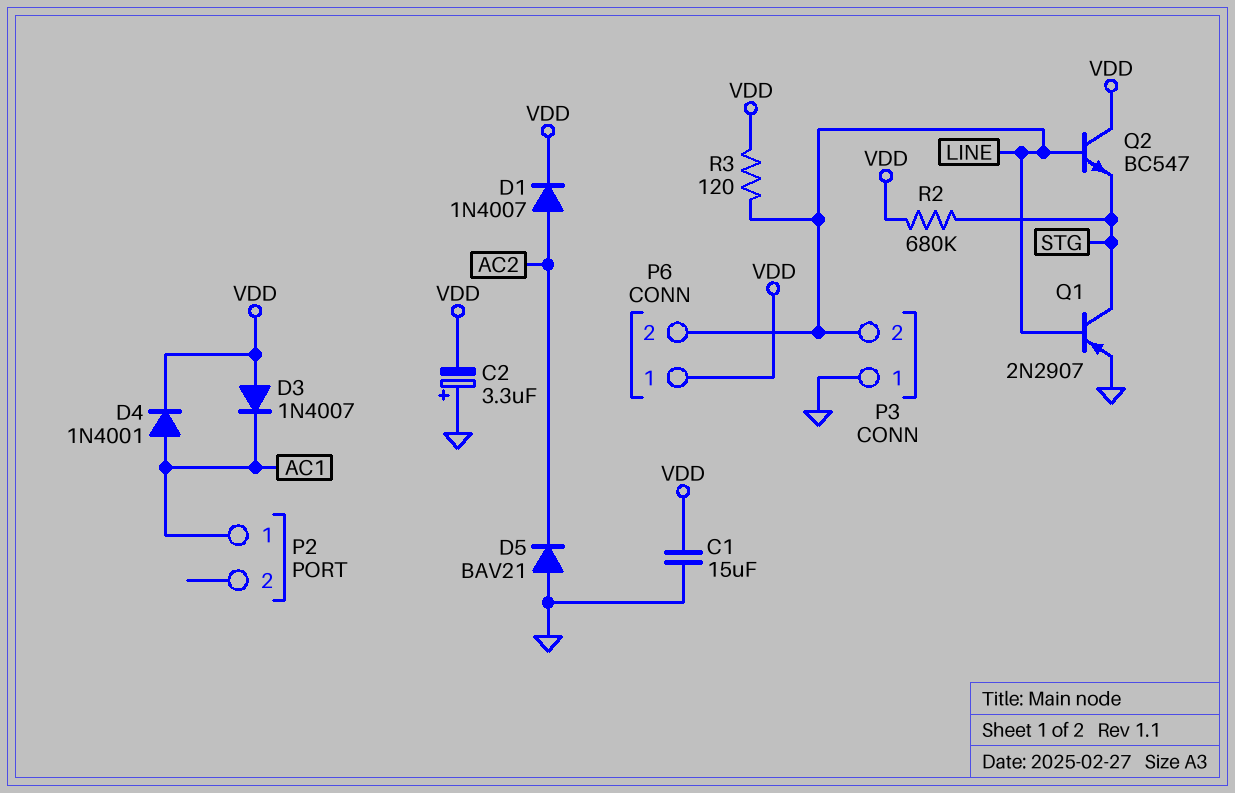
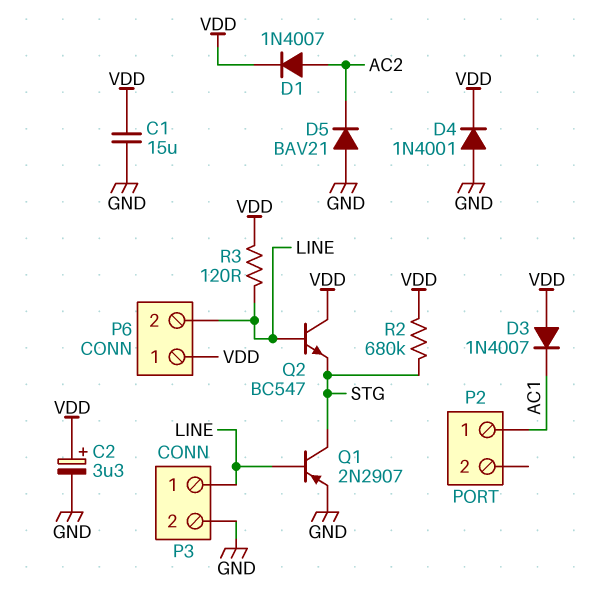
C2: 3.3uF (plus GND, minus VDD) -> 3.3uF (plus VDD, minus GND)
D4: diode 1N4001 (A AC1, K VDD) -> diode 1N4001 (A GND, K VDD)
P3 pin 1: GND -> LINE
P3 pin 2: LINE -> GND

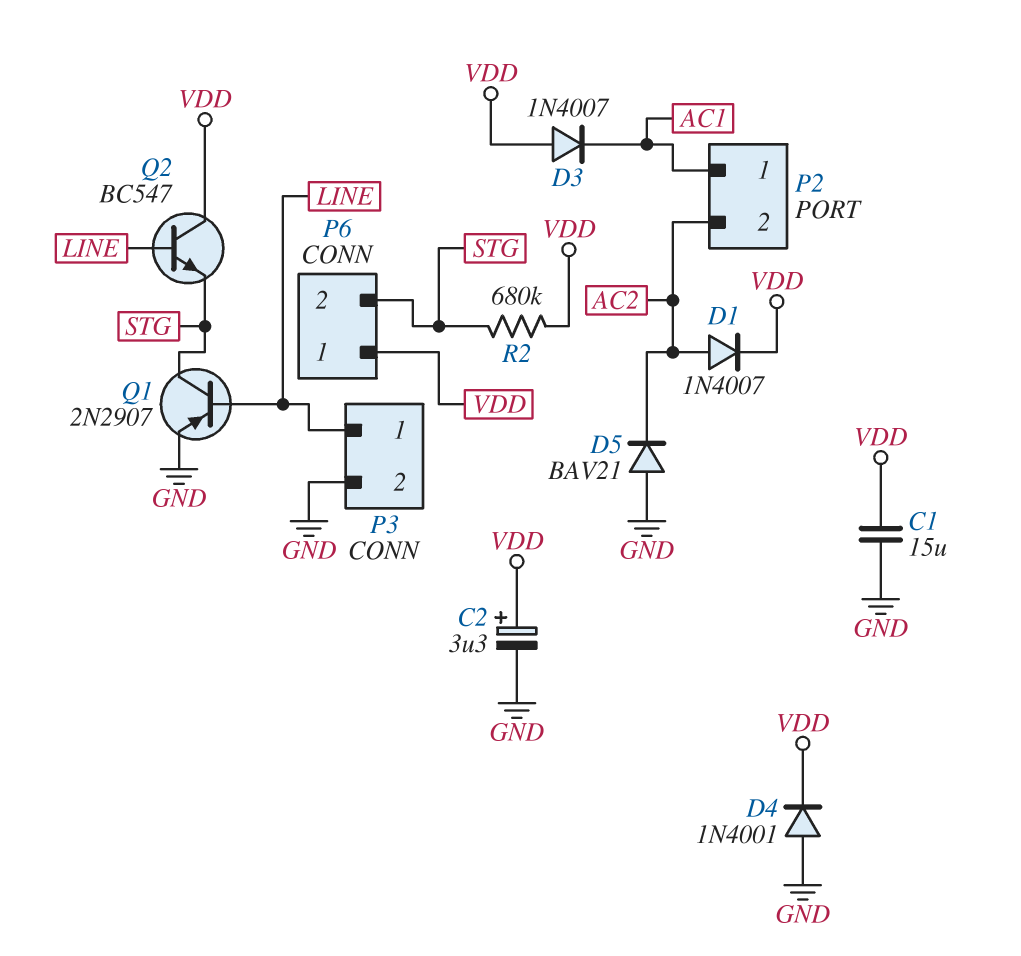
P2 pin 2: none -> AC2
P6 pin 2: LINE -> STG
R3: 120 (LINE, VDD) -> none

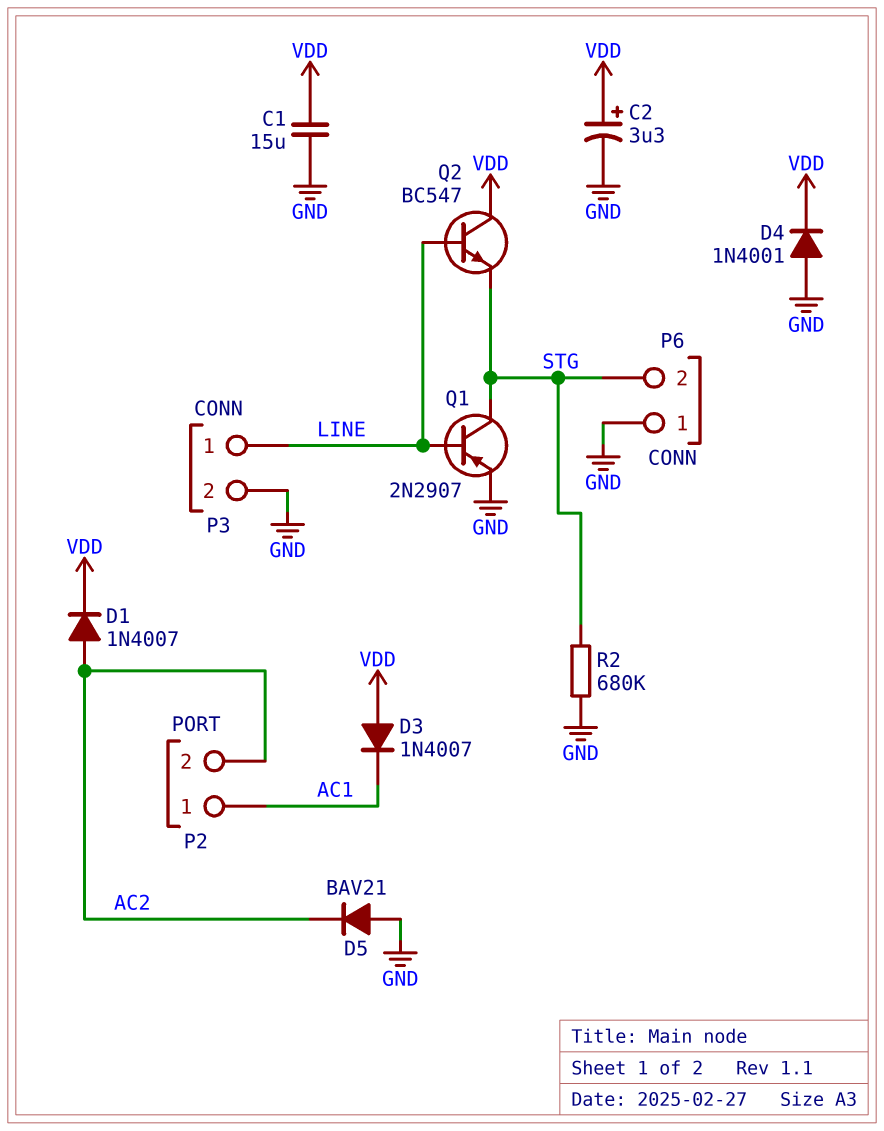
P6 pin 1: VDD -> GND
R2: 680k (STG, VDD) -> 680k (GND, STG)

